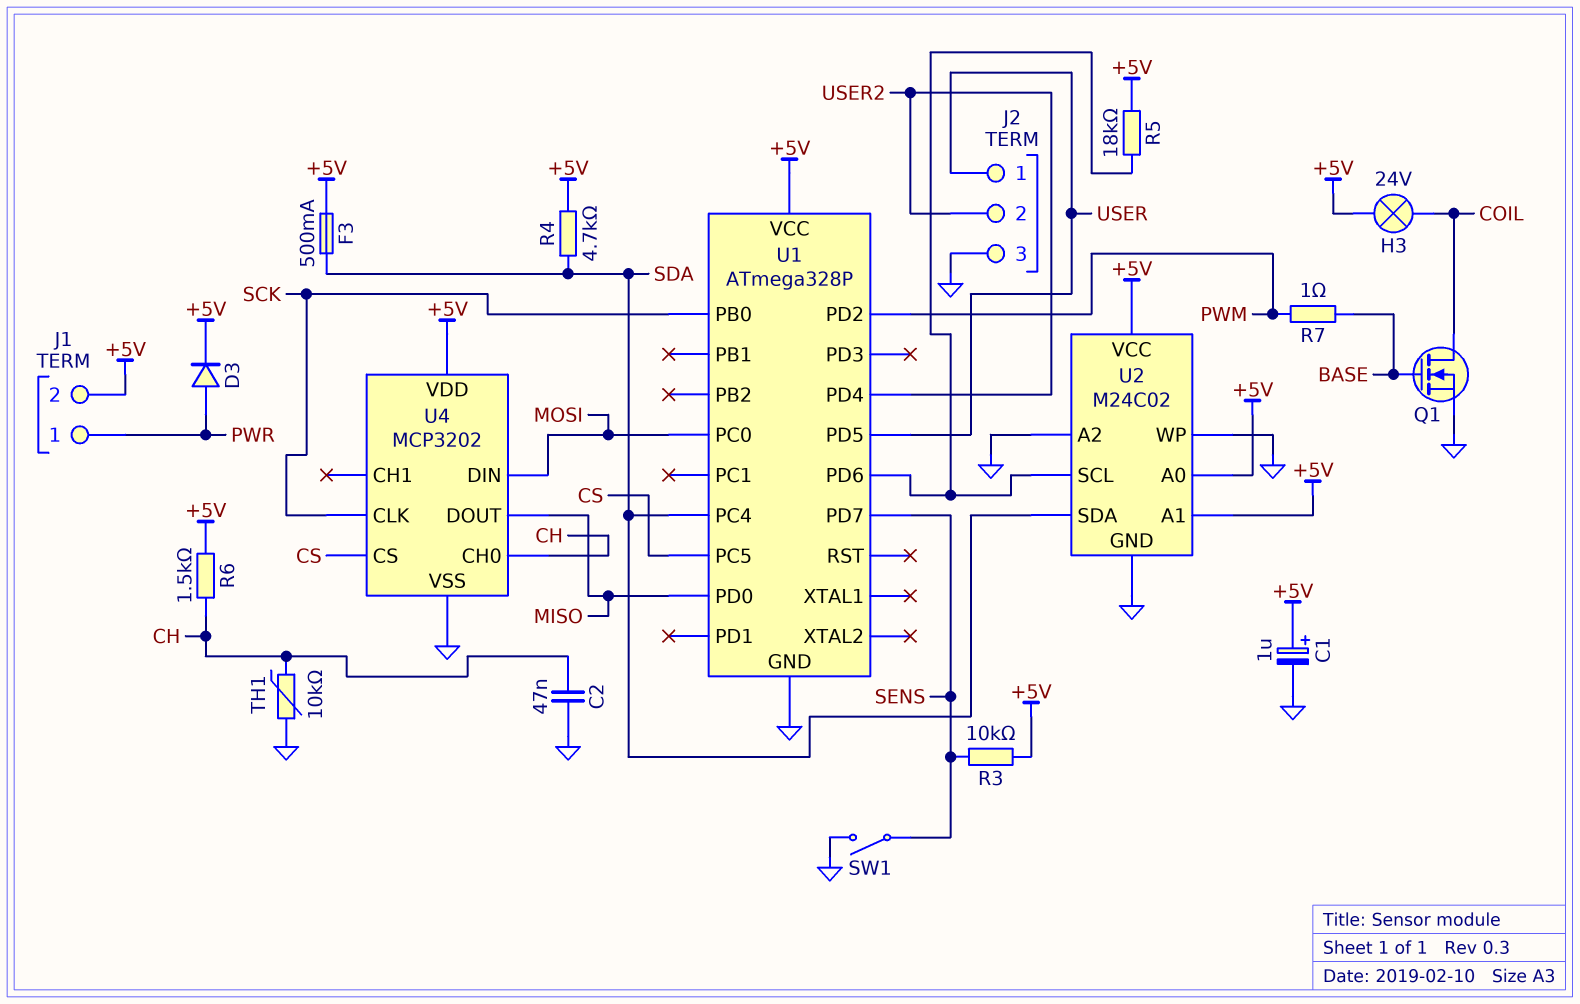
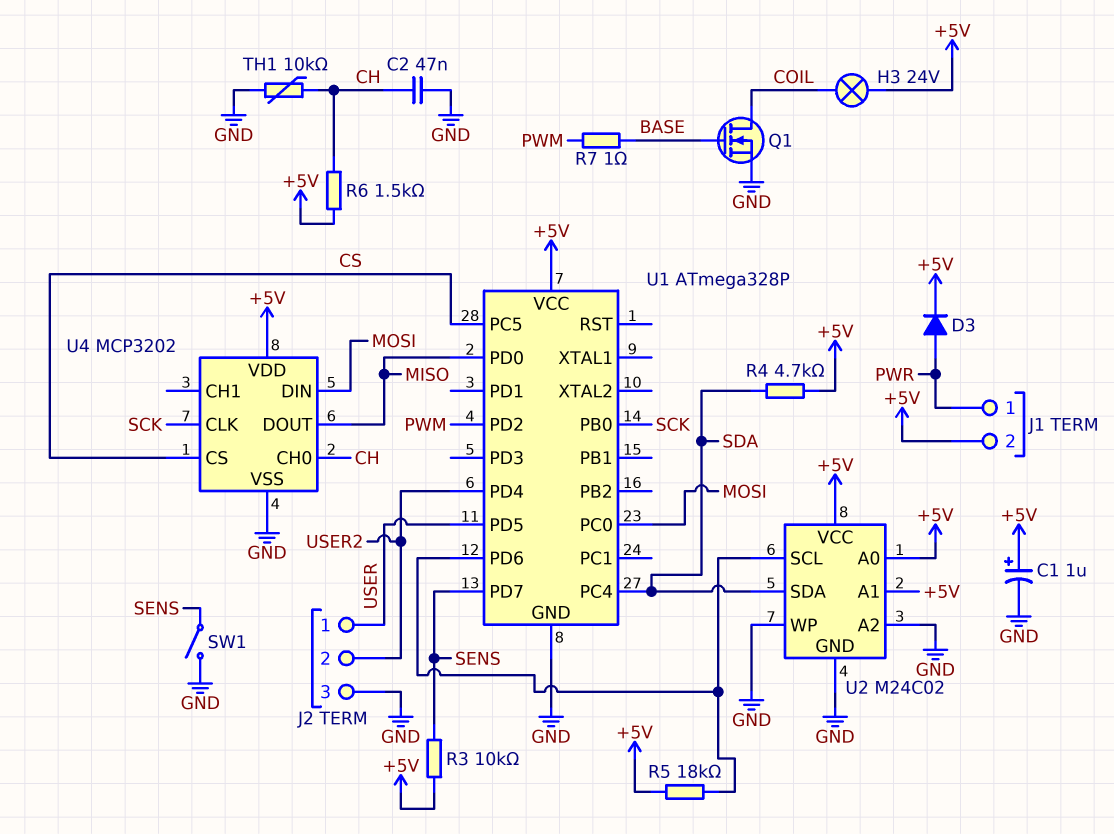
F3: 500mA (+5V, SDA) -> none

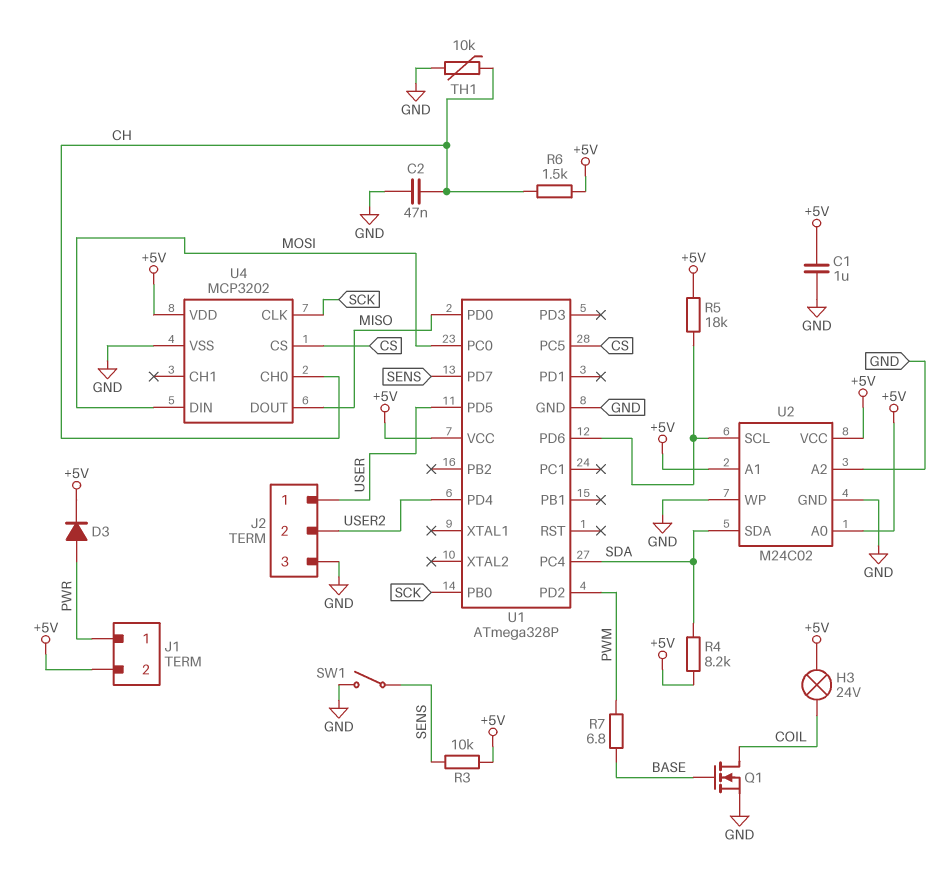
C1: 1uF (plus +5V, minus GND) -> 1uF (+5V, GND)
R4: 4.7k (+5V, SDA) -> 8.2k (+5V, SDA)
R7: 1 (BASE, PWM) -> 6.8 (BASE, PWM)

